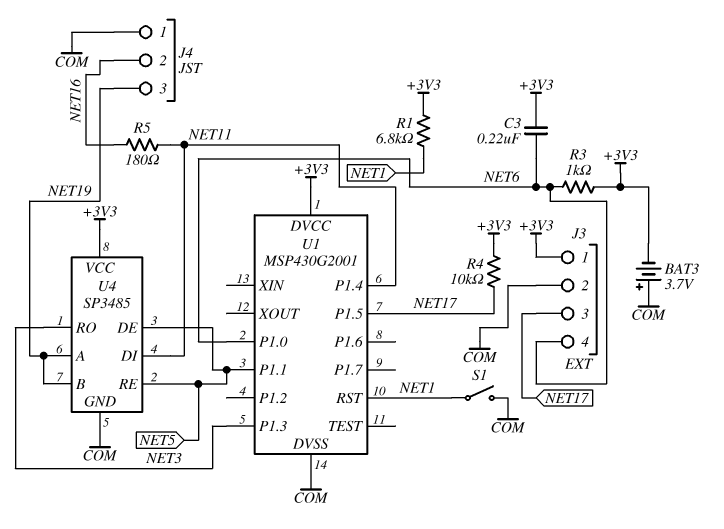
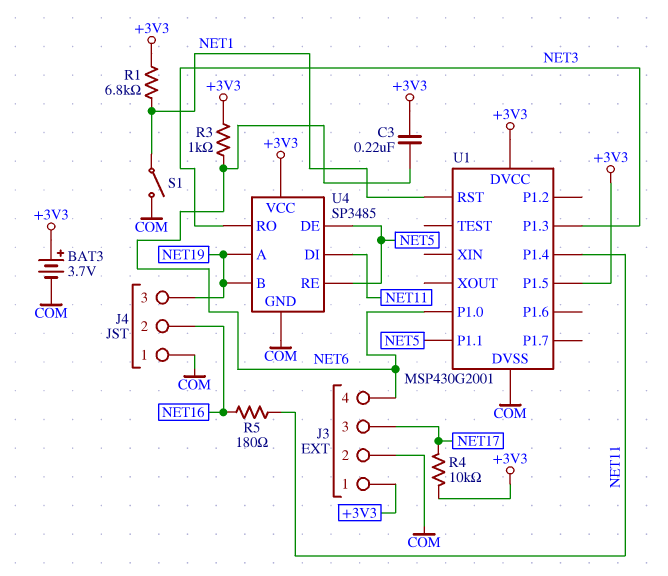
BAT3: 3.7V (plus COM, minus +3V3) -> 3.7V (plus +3V3, minus COM)
U1 pin P1.5: NET17 -> +3V3

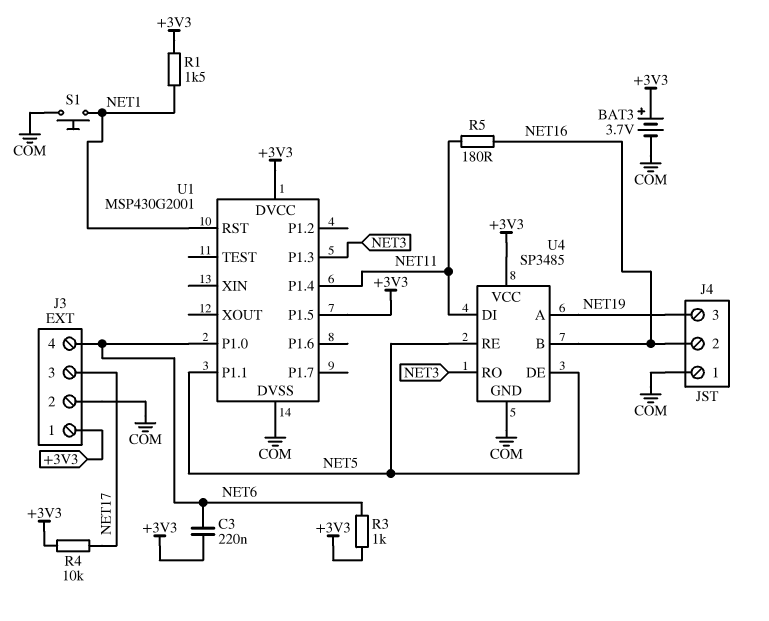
R1: 6.8k (+3V3, NET1) -> 1.5k (+3V3, NET1)
S1: switch (COM, NET1) -> button (COM, NET1)
U4 pin B: NET19 -> NET16

